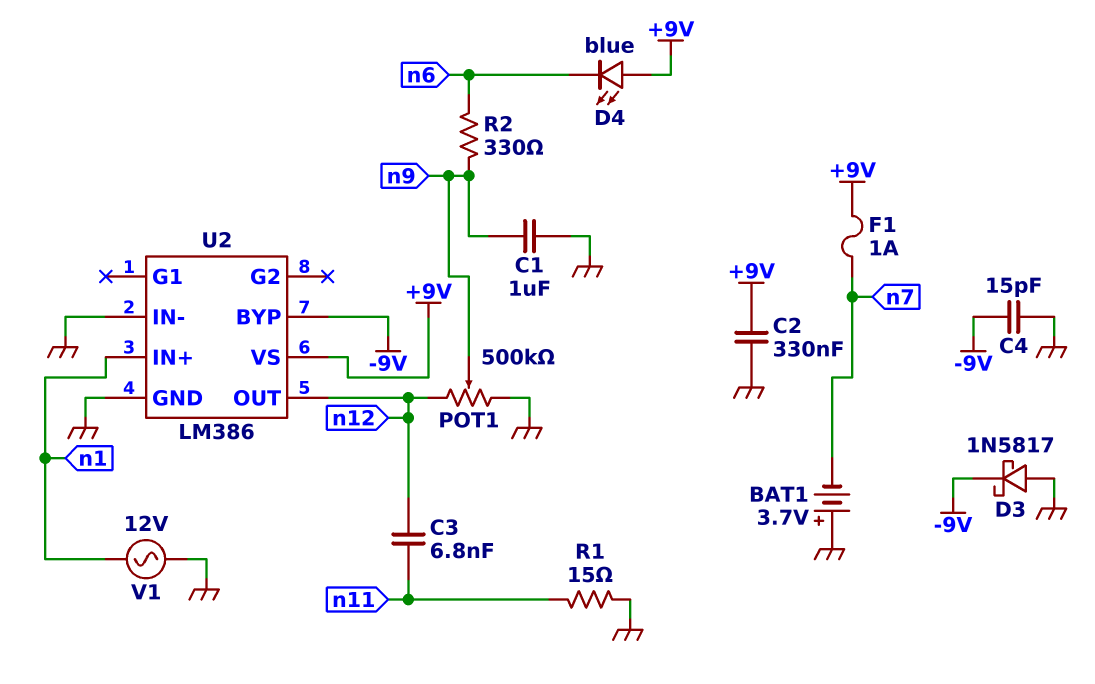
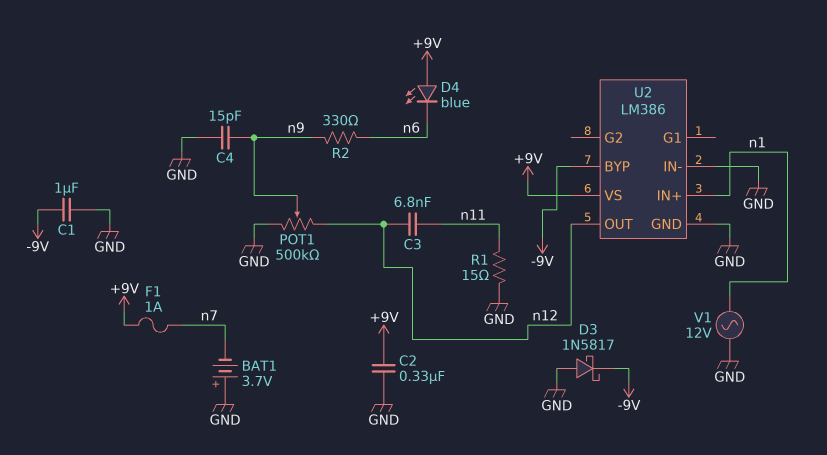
C1: 1uF (GND, n9) -> 1uF (-9V, GND)
C4: 15pF (-9V, GND) -> 15pF (GND, n9)

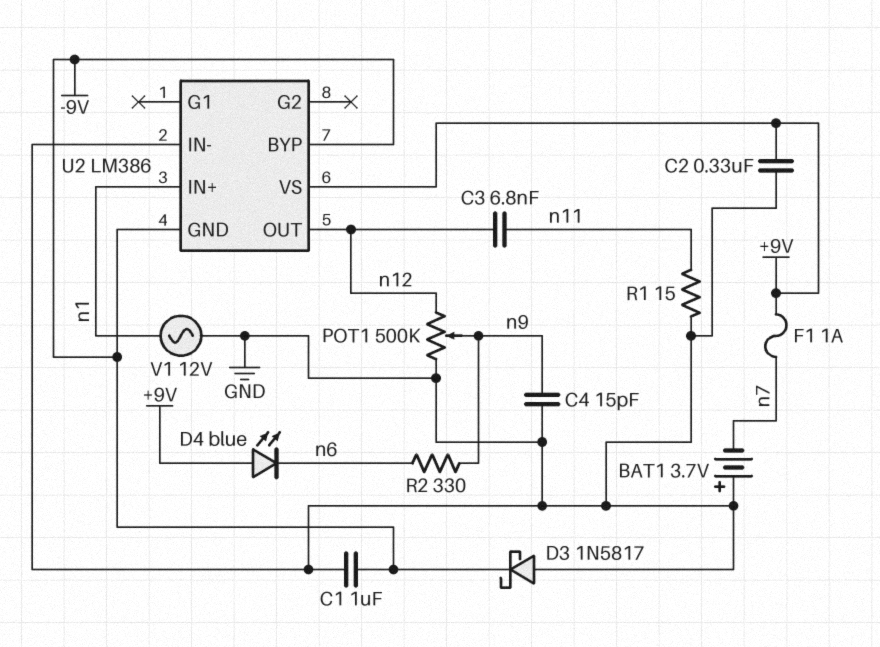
U2 pin GND: GND -> -9V

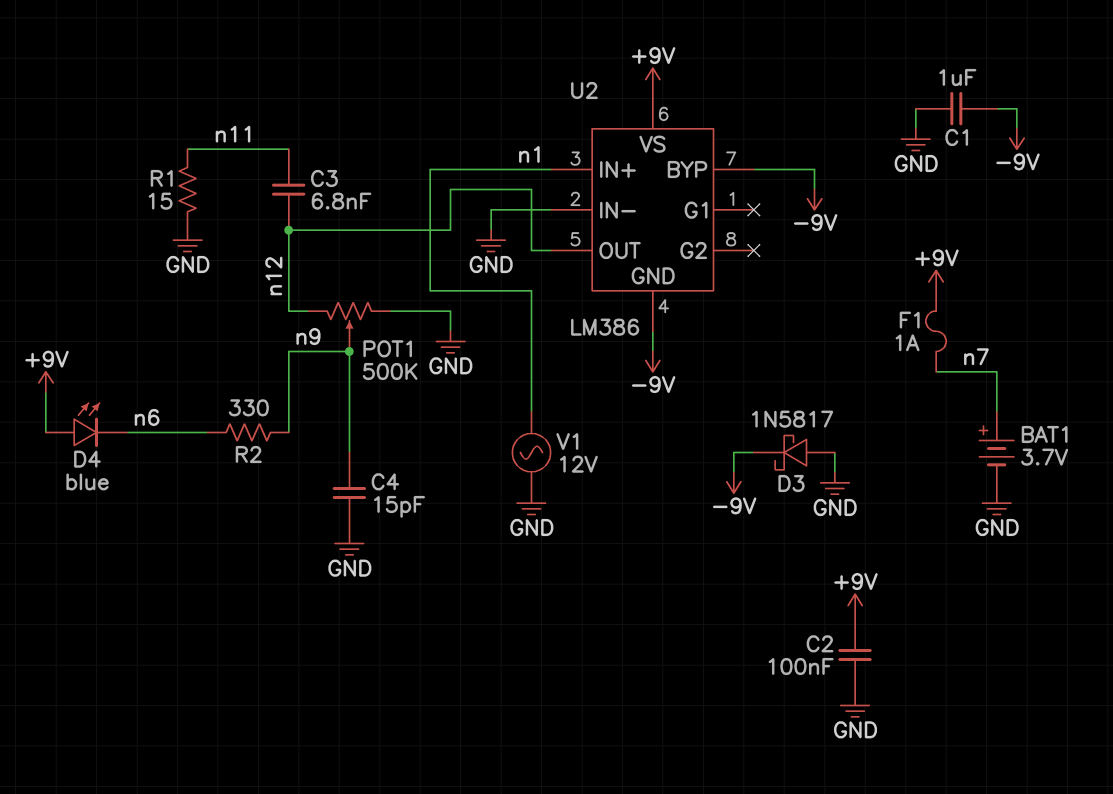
BAT1: 3.7V (plus GND, minus n7) -> 3.7V (plus n7, minus GND)
C2: 330nF (+9V, GND) -> 100nF (+9V, GND)

